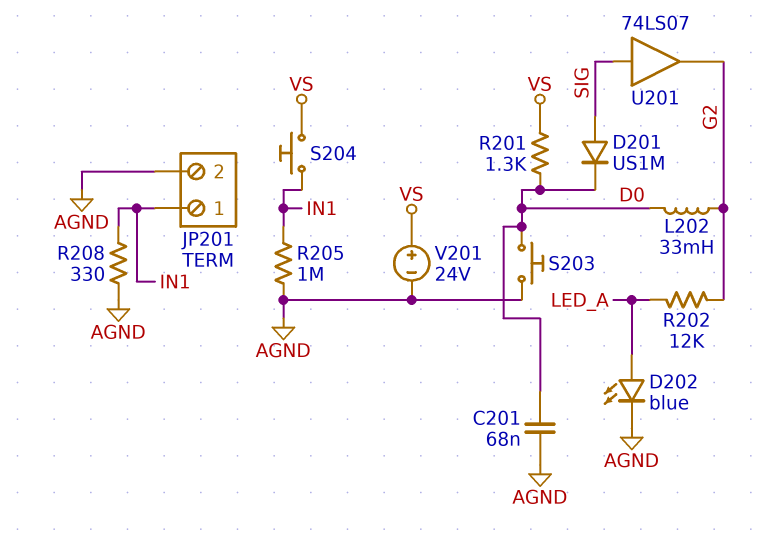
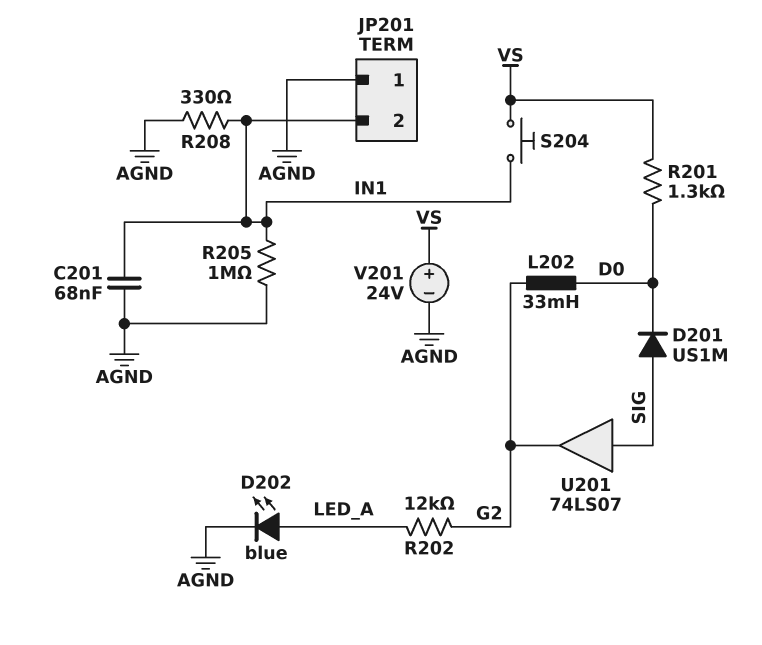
C201: 68nF (AGND, D0) -> 68nF (AGND, IN1)
JP201 pin 1: IN1 -> AGND
JP201 pin 2: AGND -> IN1
S203: button (AGND, D0) -> none

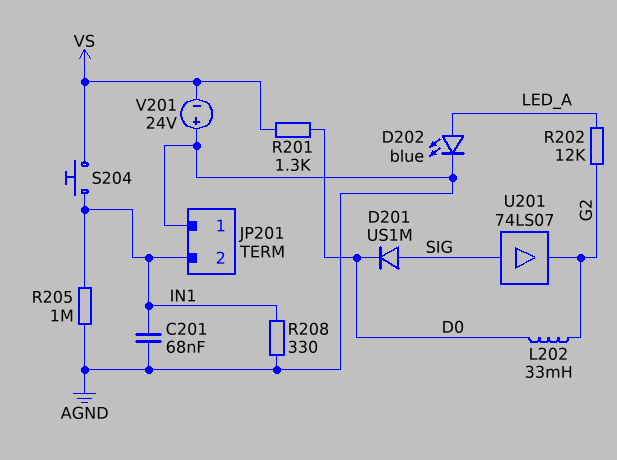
V201: 24V (plus VS, minus AGND) -> 24V (plus AGND, minus VS)

